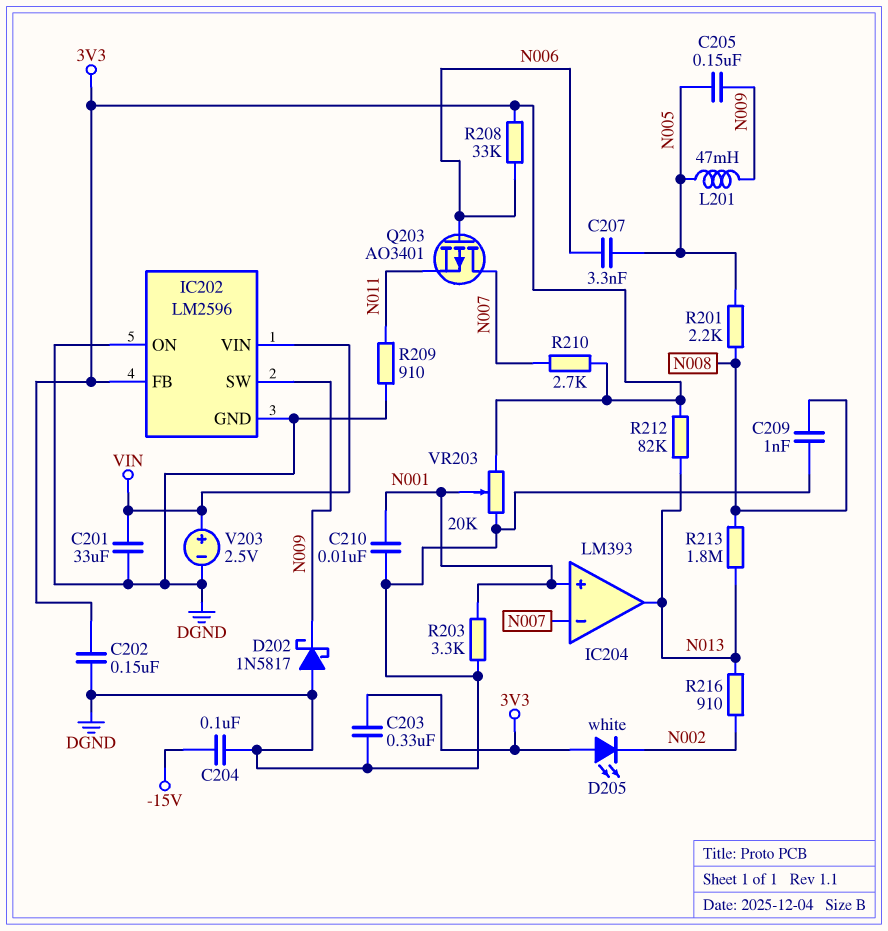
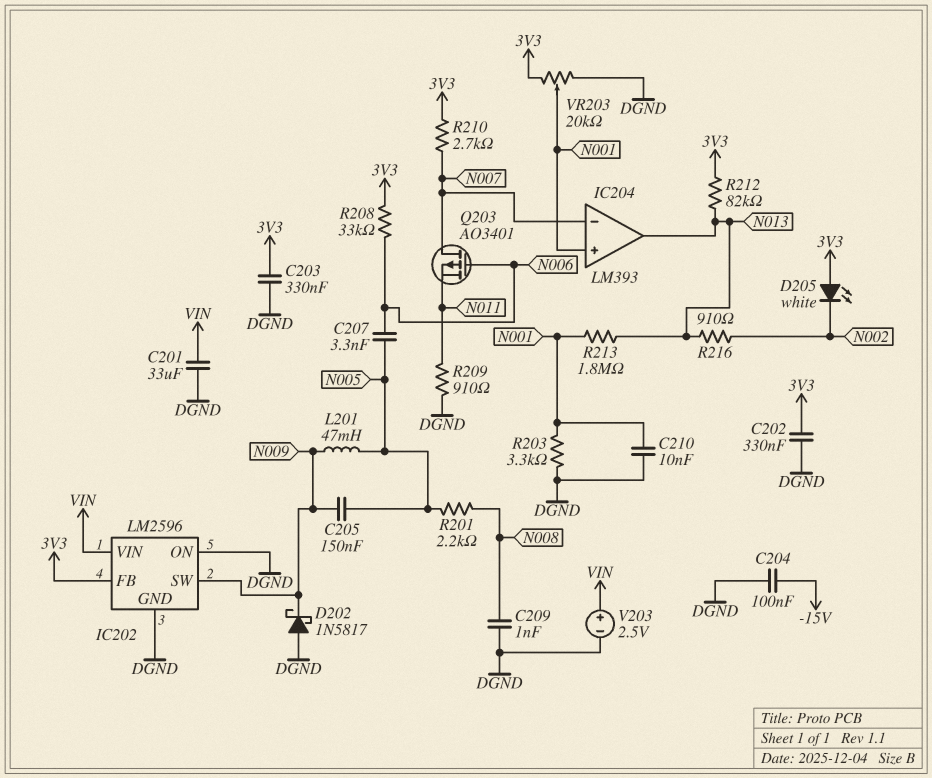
C202: 150nF (3V3, DGND) -> 330nF (3V3, DGND)
R213: 1.8M (N008, N013) -> 1.8M (N001, N013)

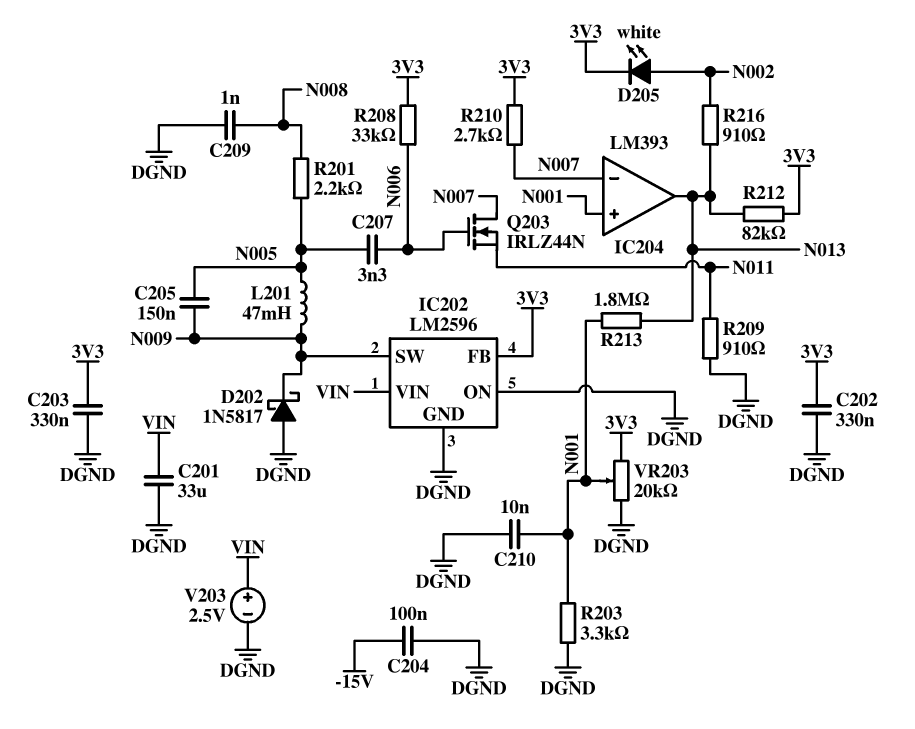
D205: LED white (A 3V3, K N002) -> LED white (A N002, K 3V3)
Q203: PMOS AO3401 (G N006, D N007, S N011) -> NMOS IRLZ44N (G N006, D N007, S N011)

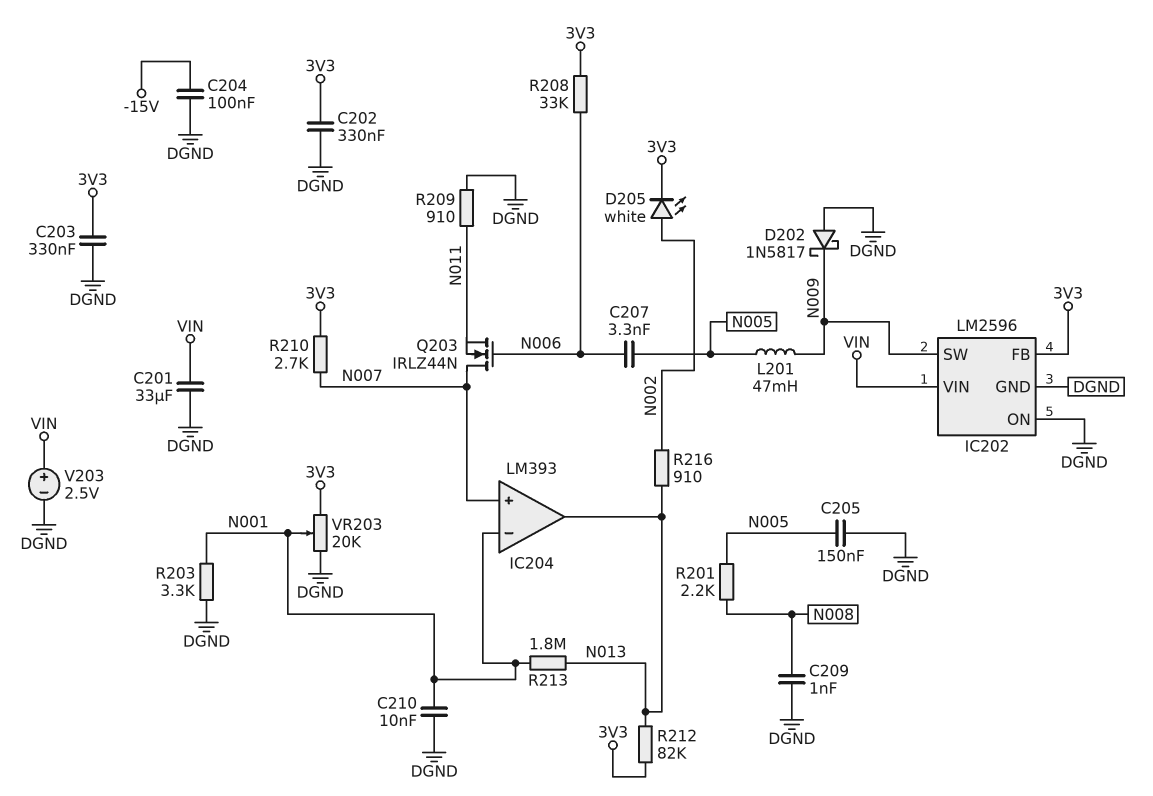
C205: 150nF (N005, N009) -> 150nF (DGND, N005)
IC204 pin in+: N001 -> N007
IC204 pin in-: N007 -> N001

